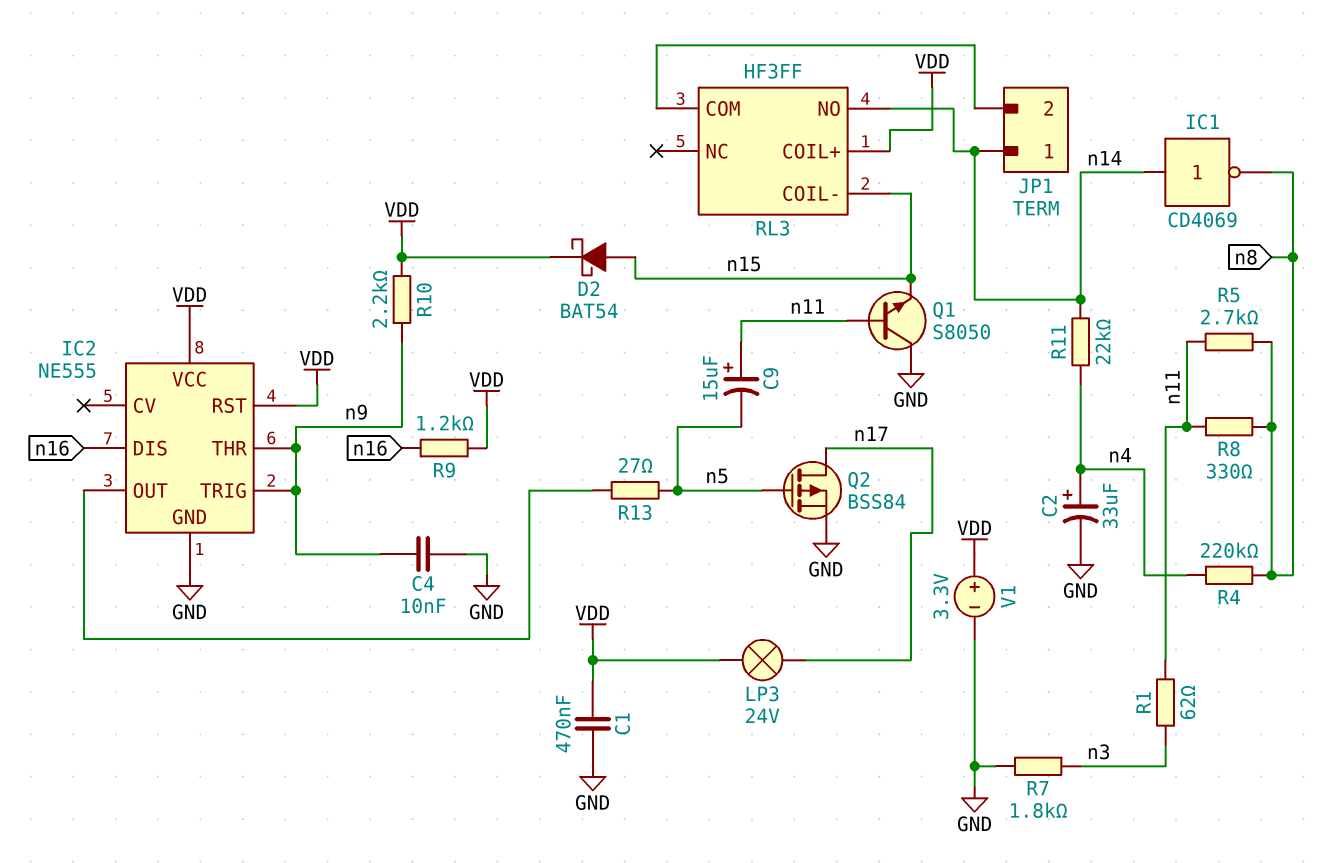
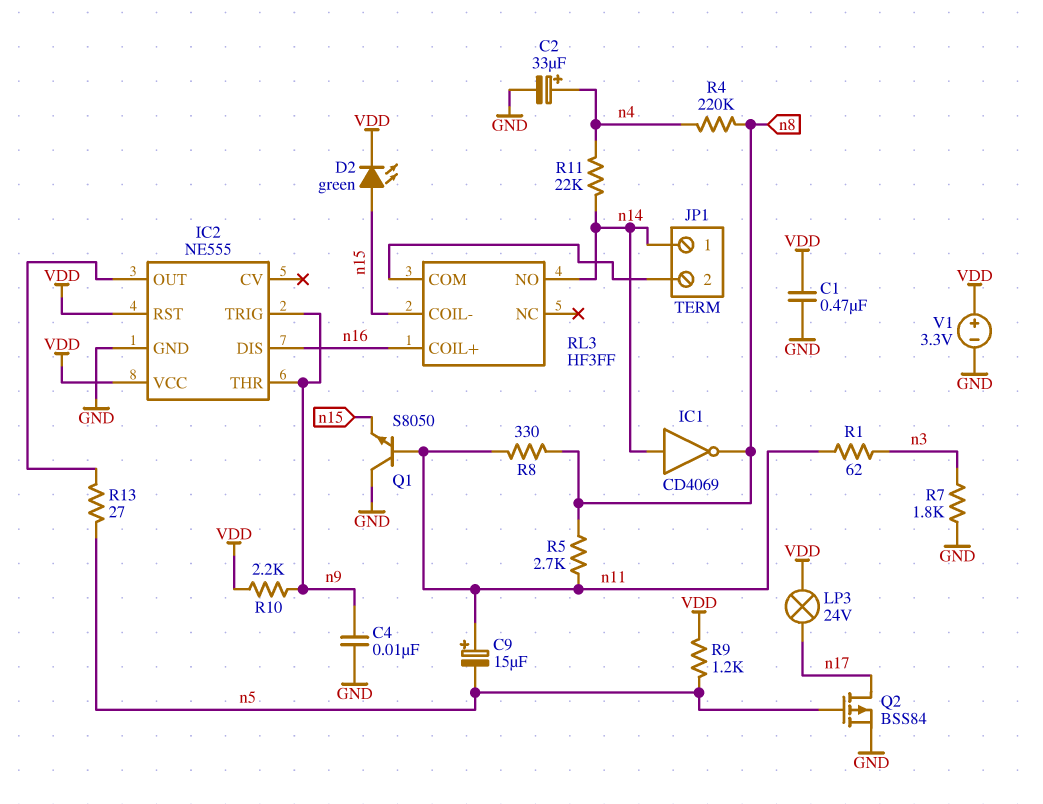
D2: schottky BAT54 (A n15, K VDD) -> LED green (A n15, K VDD)
R9: 1.2k (VDD, n16) -> 1.2k (VDD, n5)
RL3 pin COIL+: VDD -> n16

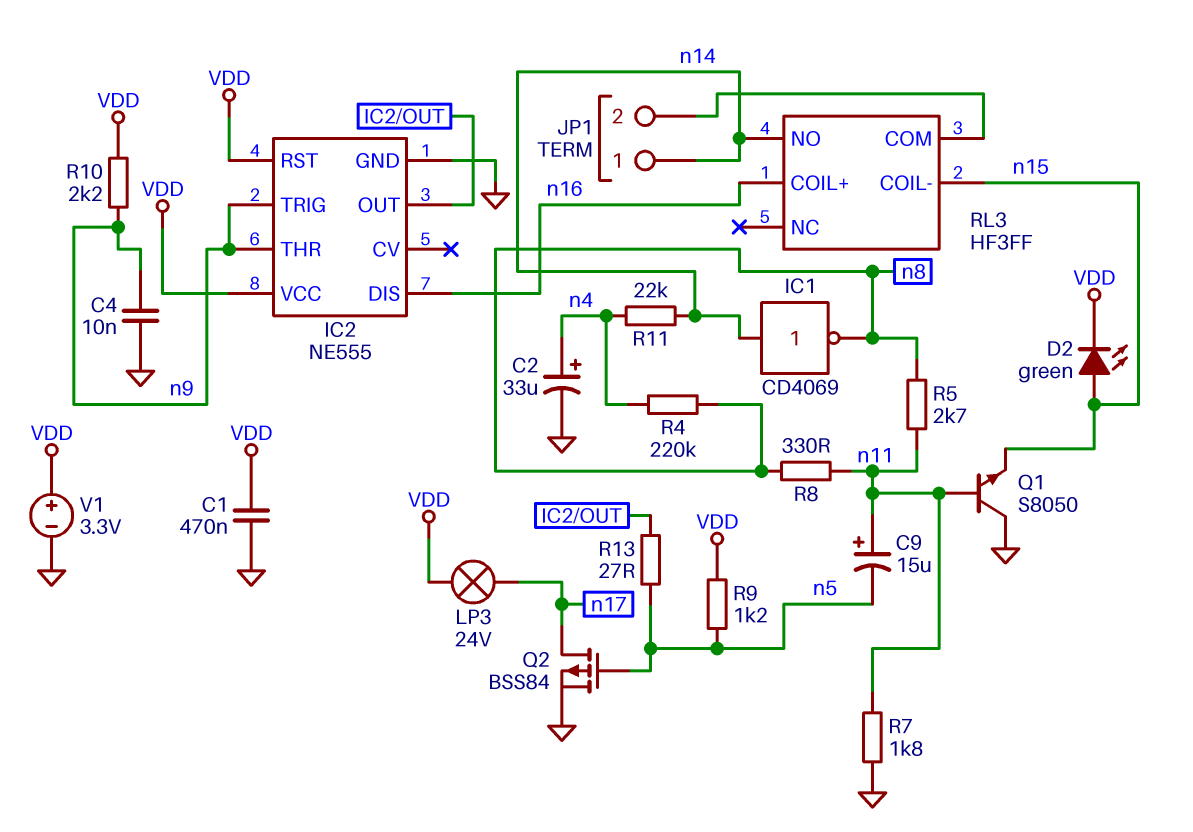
R1: 62 (n3, n11) -> none
R7: 1.8k (GND, n3) -> 1.8k (GND, n11)

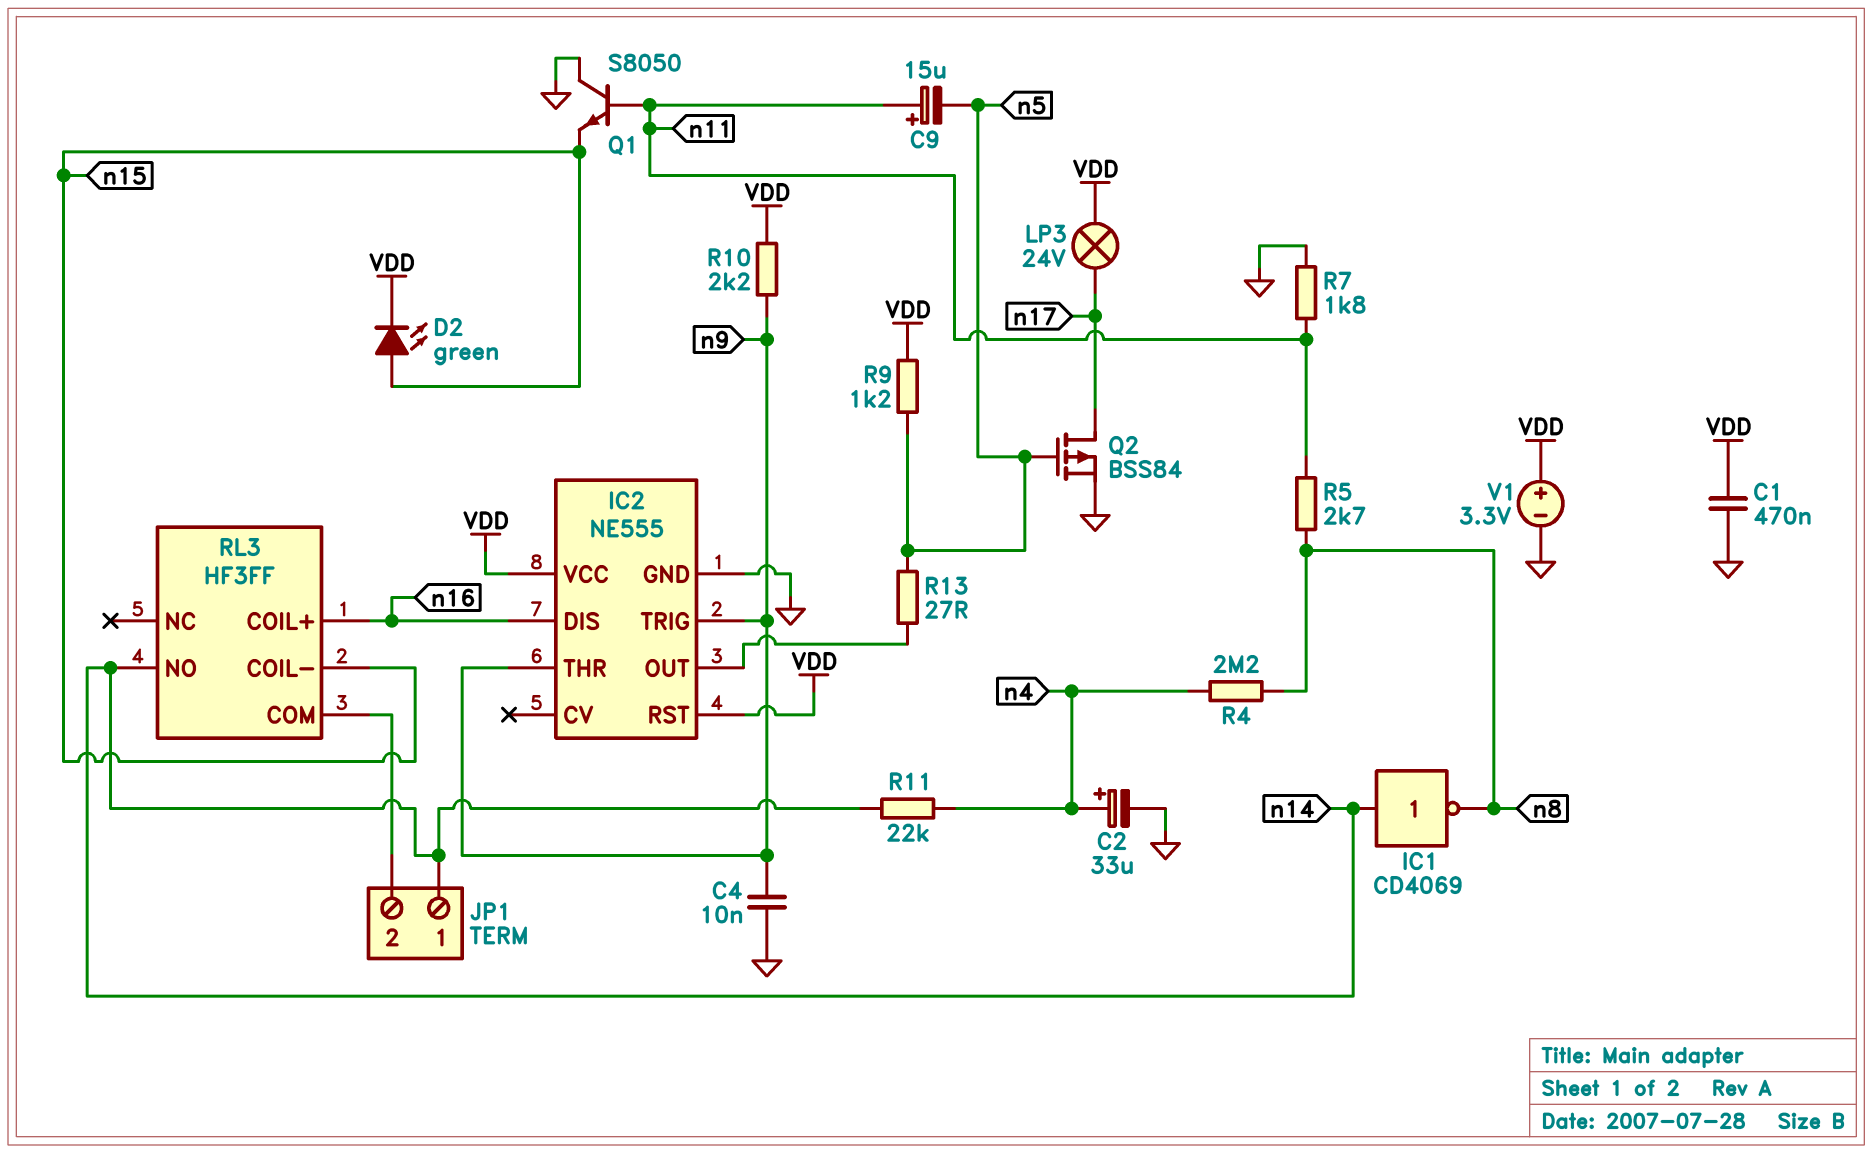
R4: 220k (n4, n8) -> 2.2M (n4, n8)
R8: 330 (n8, n11) -> none

